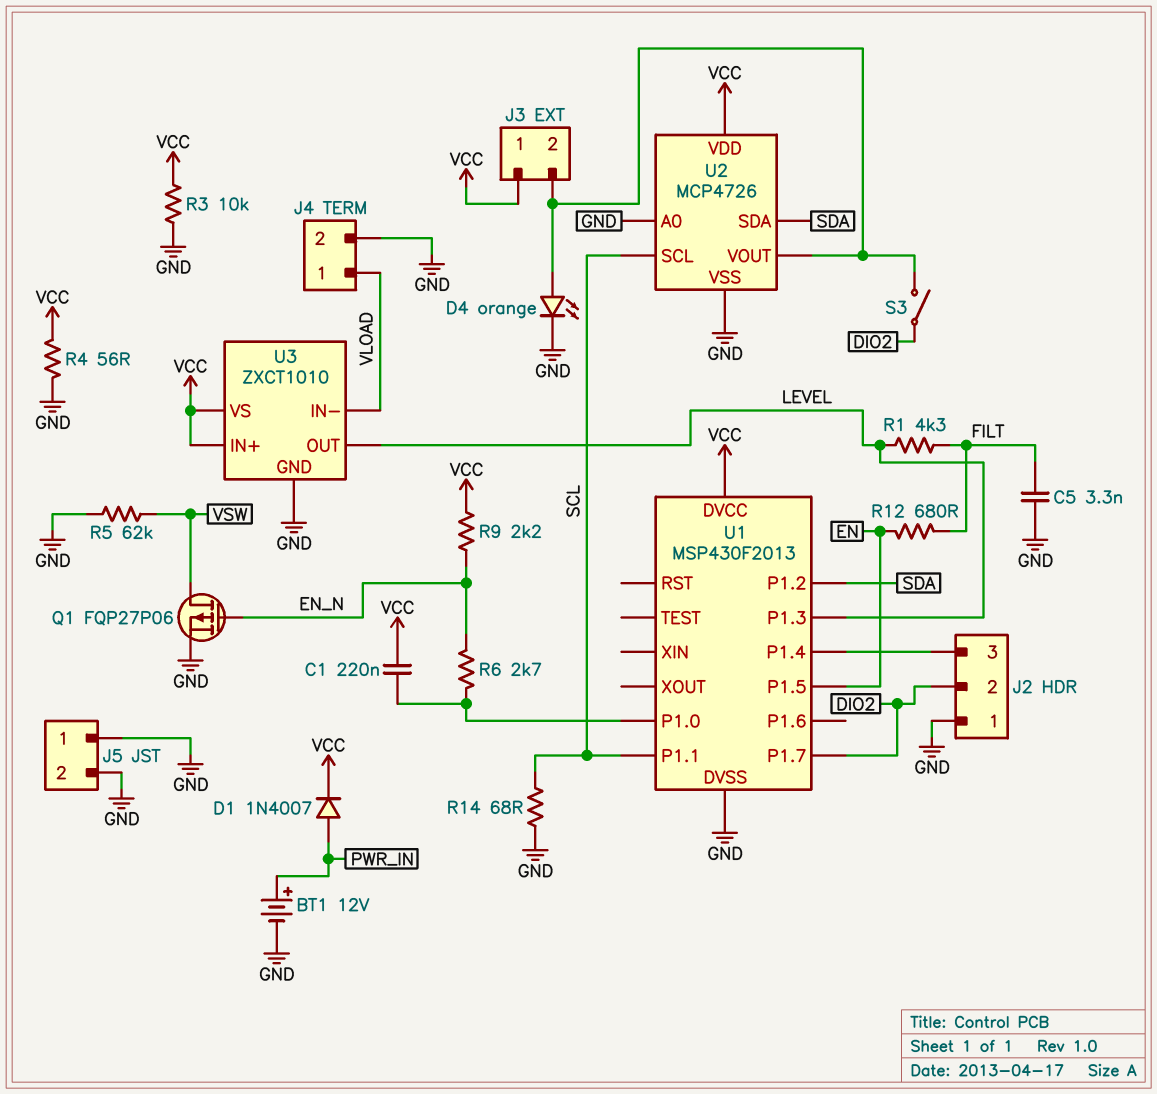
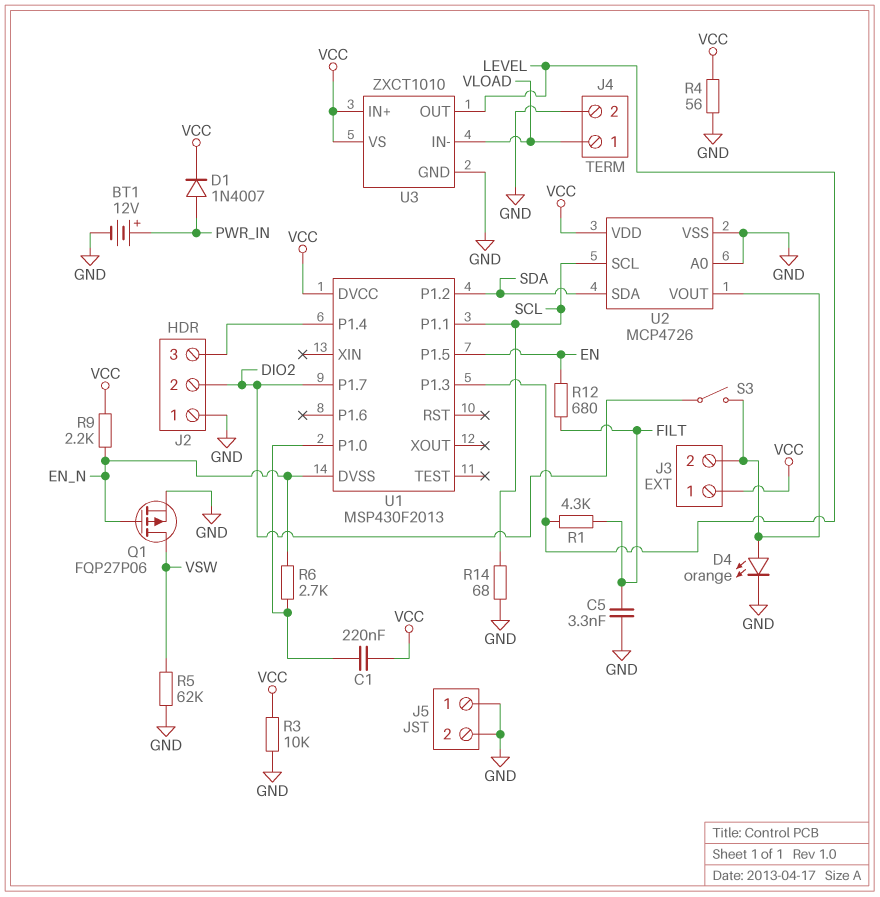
U1 pin DVSS: GND -> EN_N

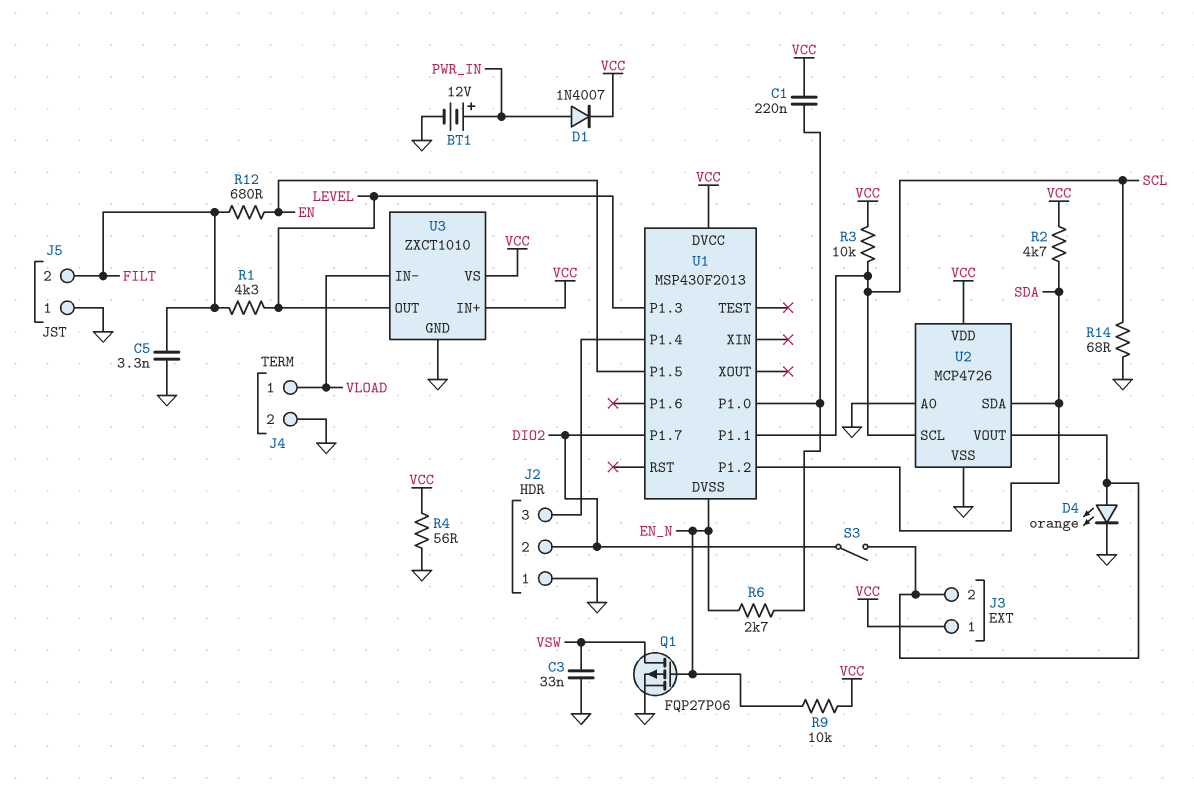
C3: none -> 33nF (GND, VSW)
J5 pin 2: GND -> FILT
R2: none -> 4.7k (SDA, VCC)
R3: 10k (GND, VCC) -> 10k (SCL, VCC)
R5: 62k (GND, VSW) -> none
R9: 2.2k (EN_N, VCC) -> 10k (EN_N, VCC)

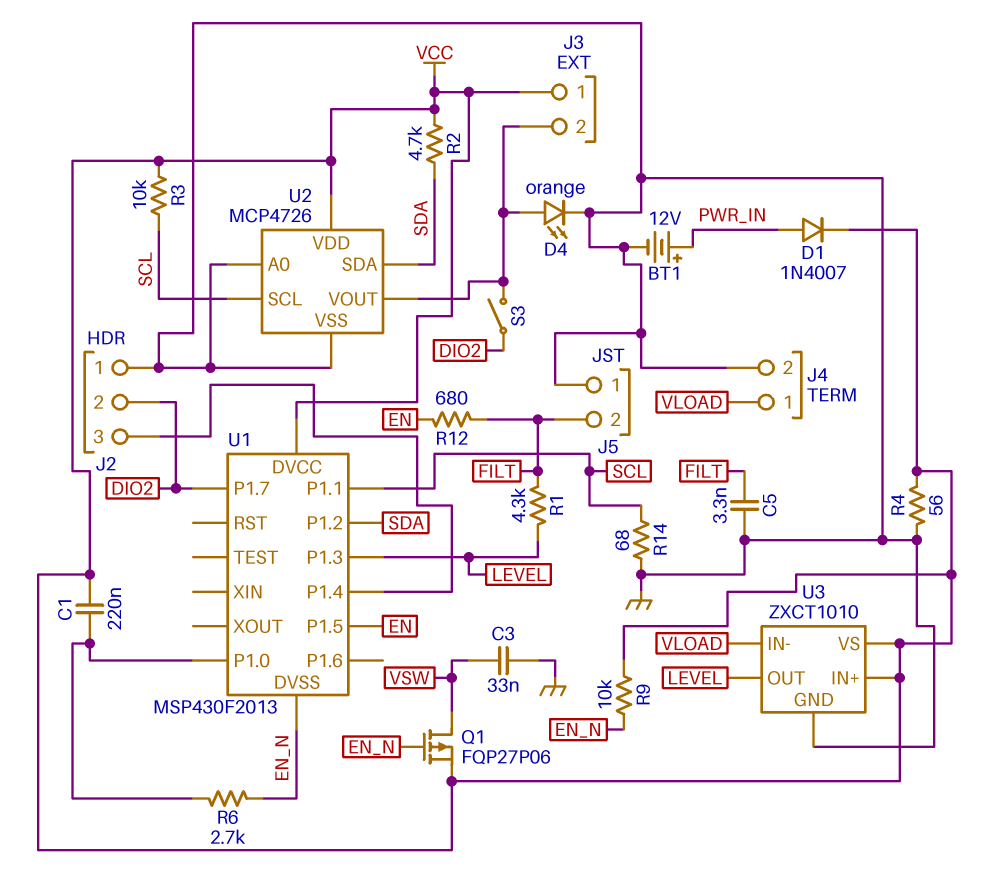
Q1: PMOS FQP27P06 (G EN_N, D VSW, S GND) -> PMOS FQP27P06 (G EN_N, D VSW, S VCC)

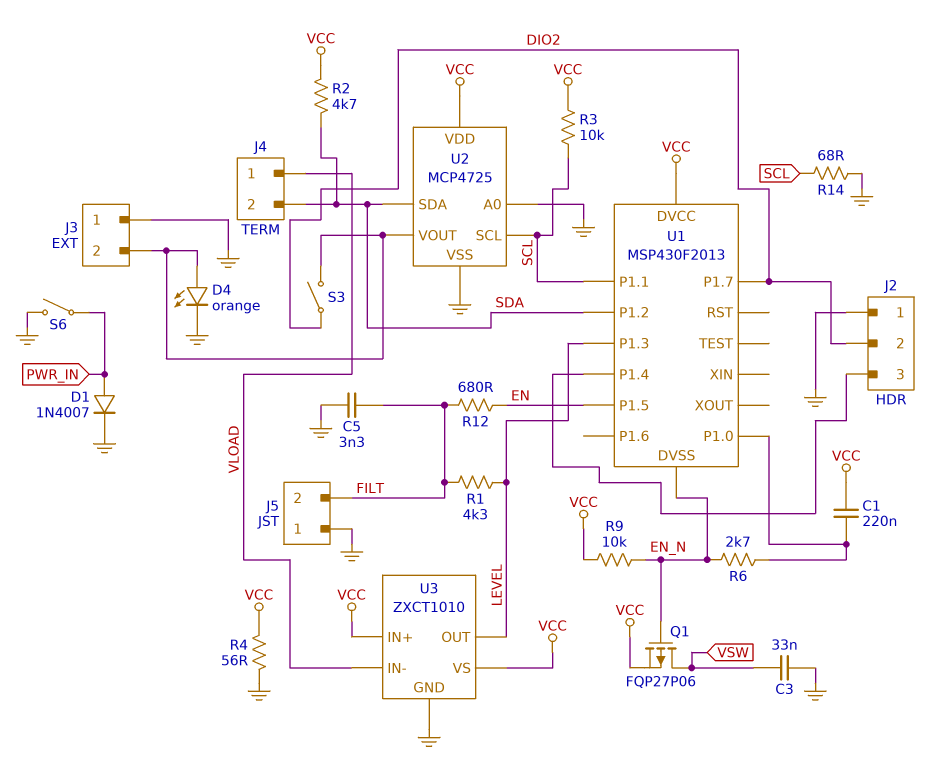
BT1: 12V (plus PWR_IN, minus GND) -> none
D1: diode 1N4007 (A PWR_IN, K VCC) -> diode 1N4007 (A PWR_IN, K GND)
J3 pin 1: VCC -> GND
J4 pin 2: GND -> SDA
S6: none -> switch (GND, PWR_IN)
U2: MCP4726 -> MCP4725

